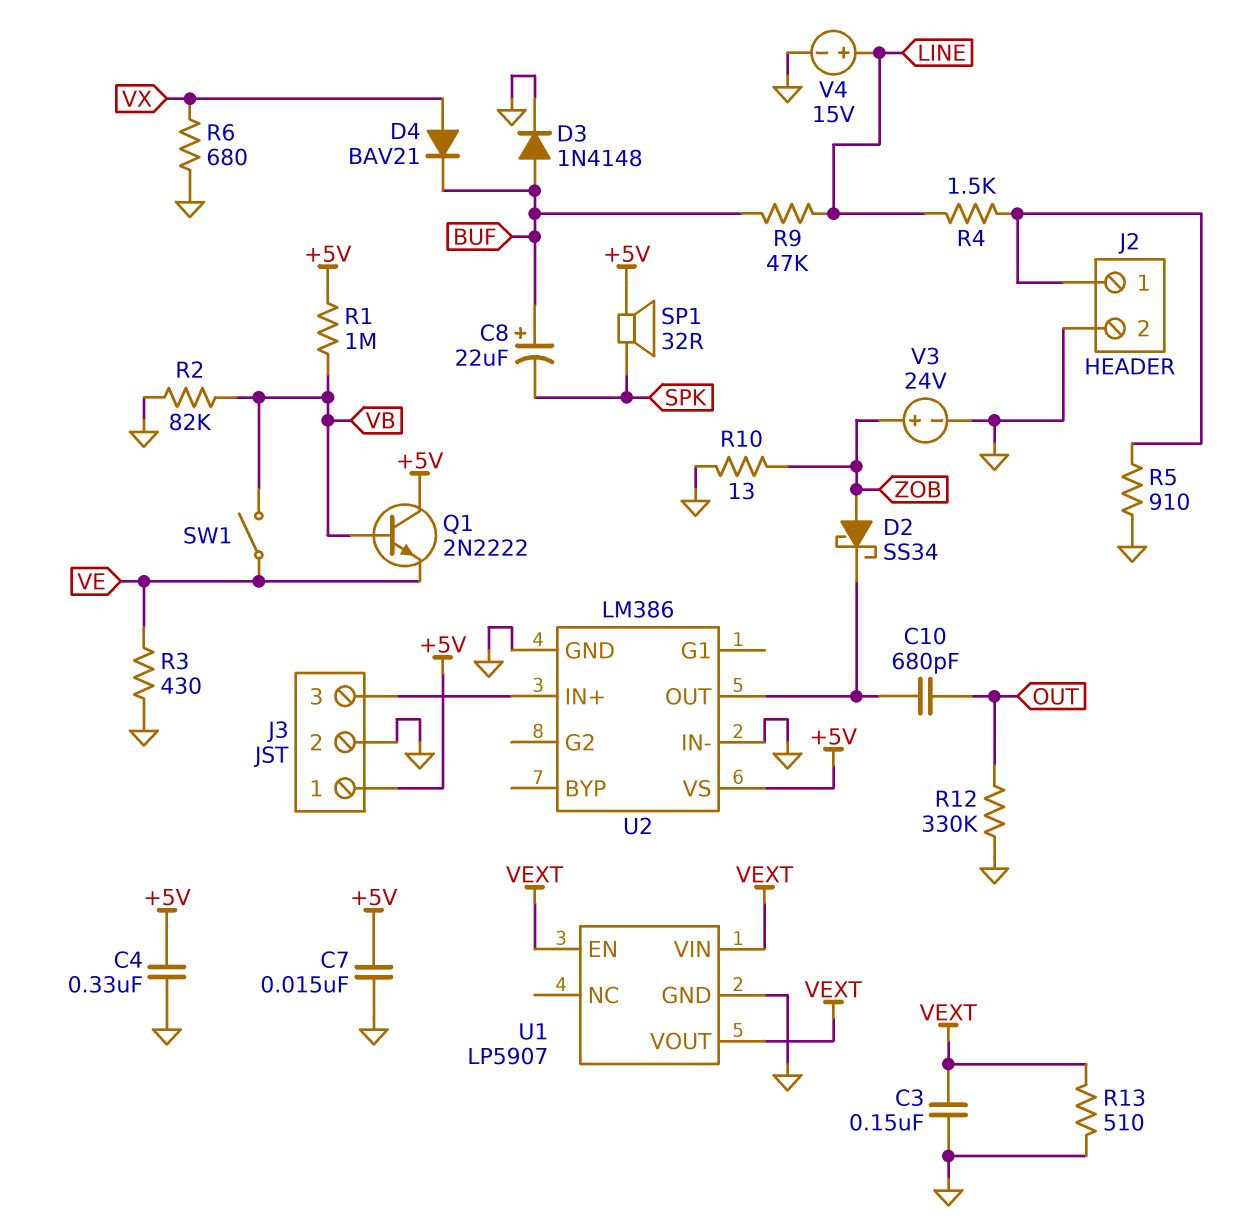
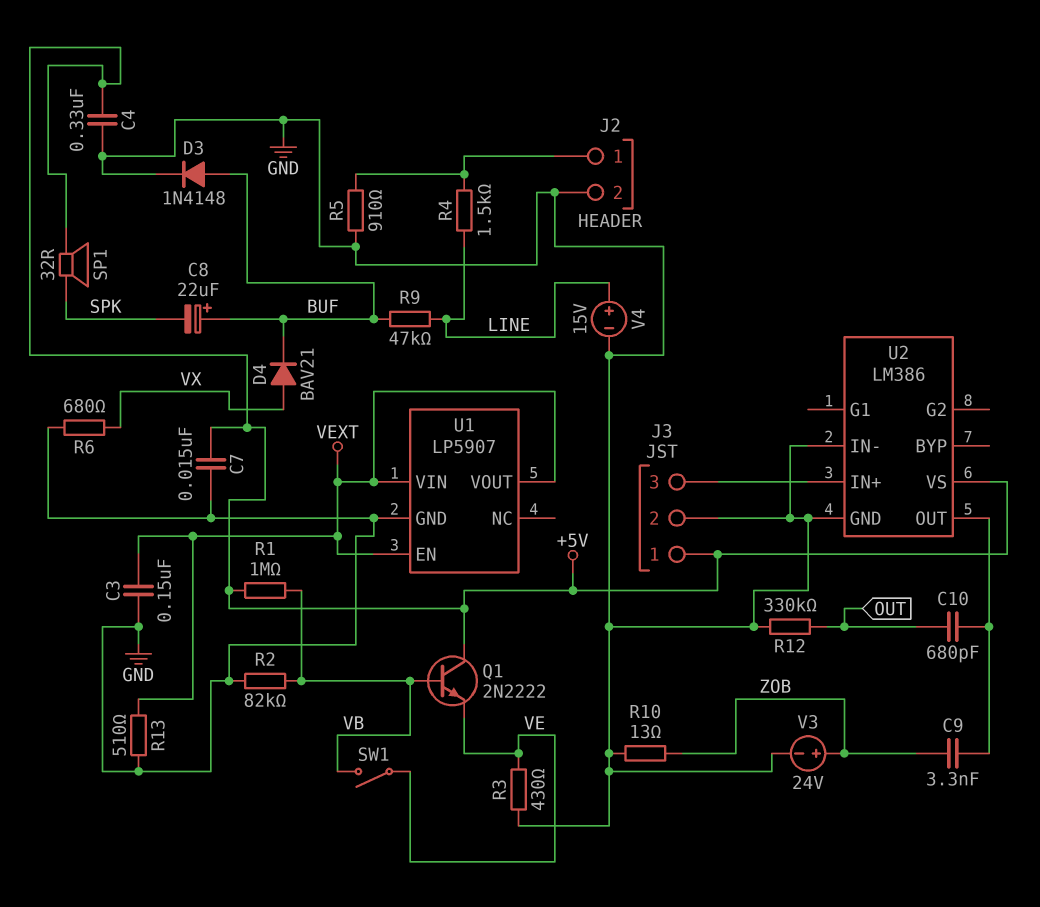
C9: none -> 3.3nF (U2/OUT, ZOB)
D2: schottky SS34 (A ZOB, K U2/OUT) -> none

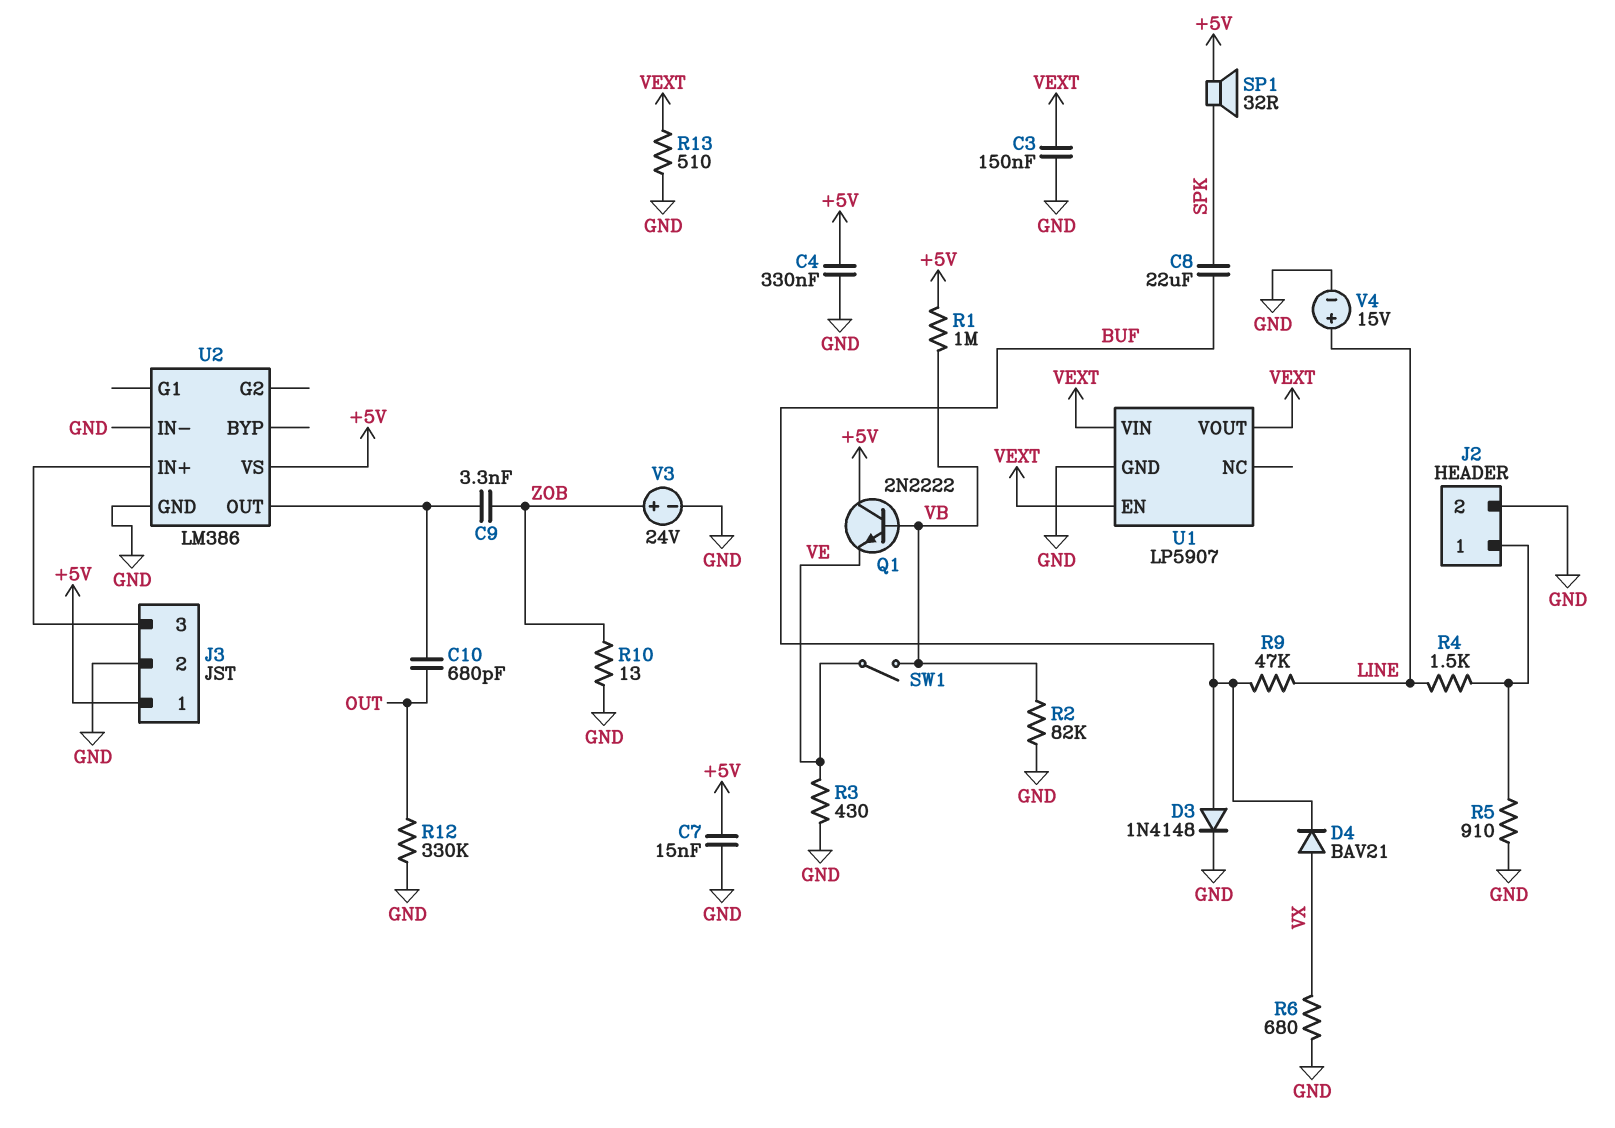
C8: 22uF (plus BUF, minus SPK) -> 22uF (BUF, SPK)

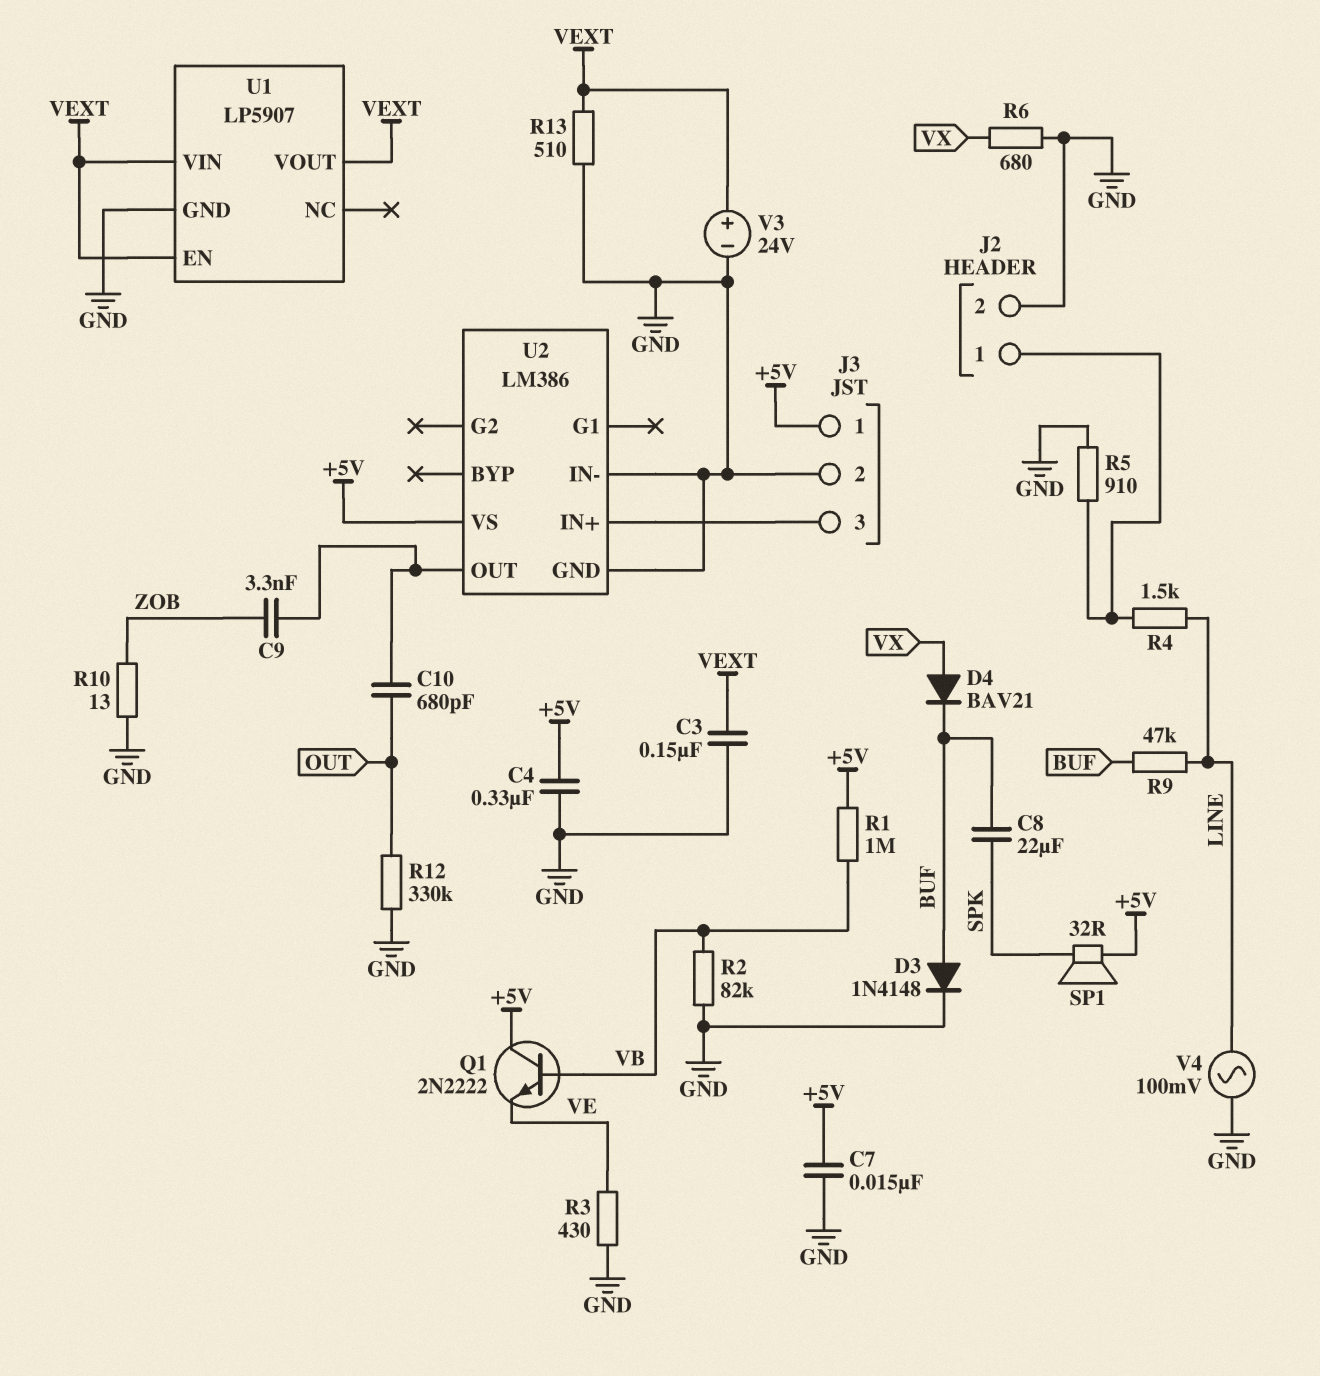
SW1: switch (VB, VE) -> none
V3: 24V (plus ZOB, minus GND) -> 24V (plus VEXT, minus GND)
V4: 15V (plus LINE, minus GND) -> AC 100mV (GND, LINE)

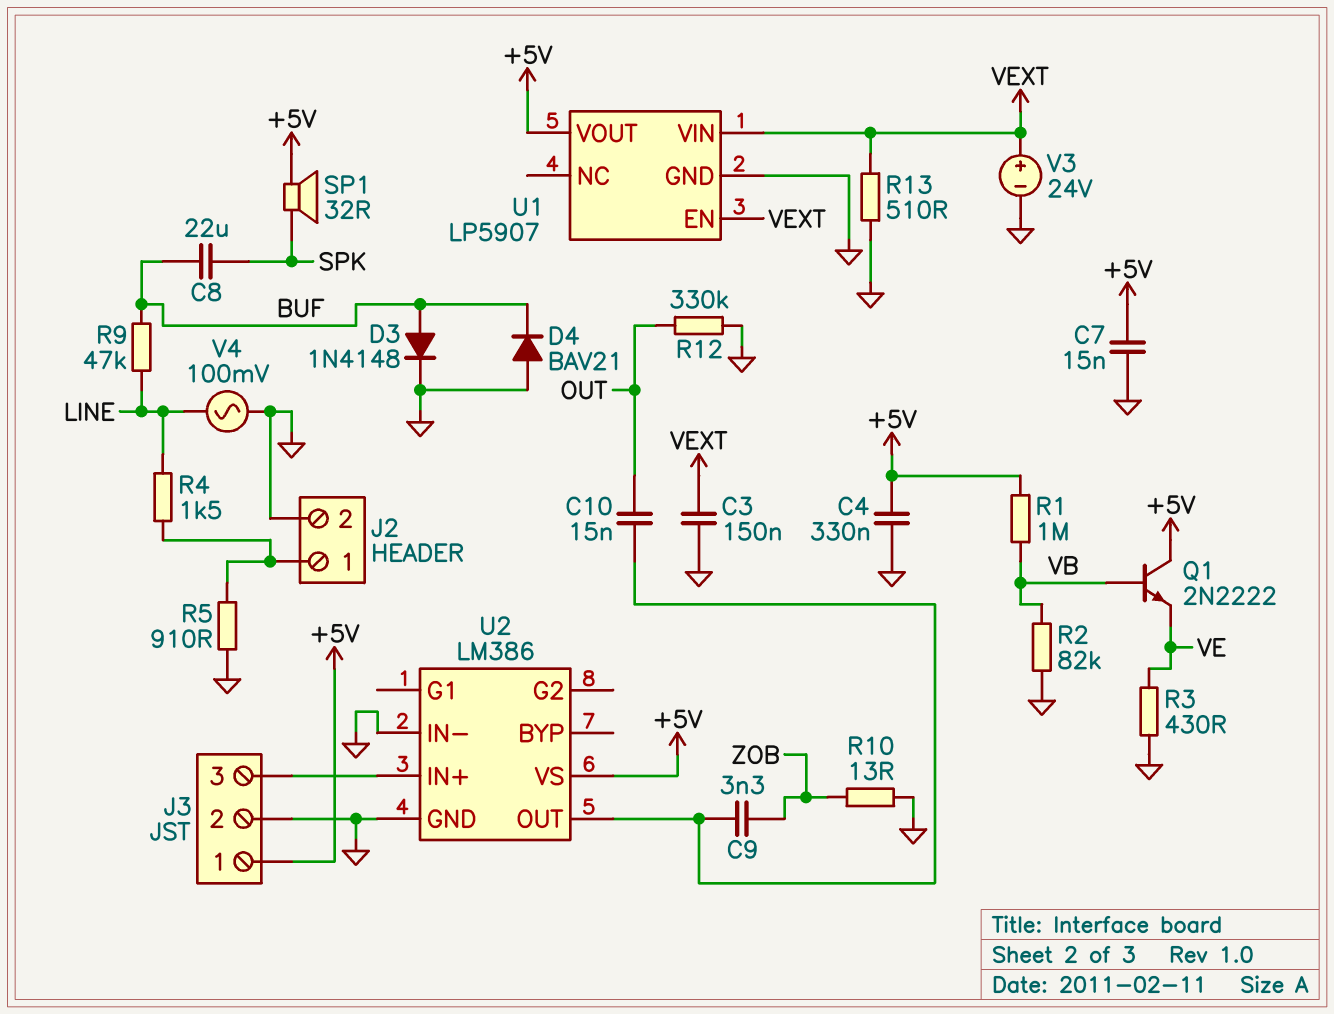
C10: 680pF (OUT, U2/OUT) -> 15nF (OUT, U2/OUT)
D4: diode BAV21 (A VX, K BUF) -> diode BAV21 (A GND, K BUF)
R6: 680 (GND, VX) -> none
U1 pin VOUT: VEXT -> +5V

